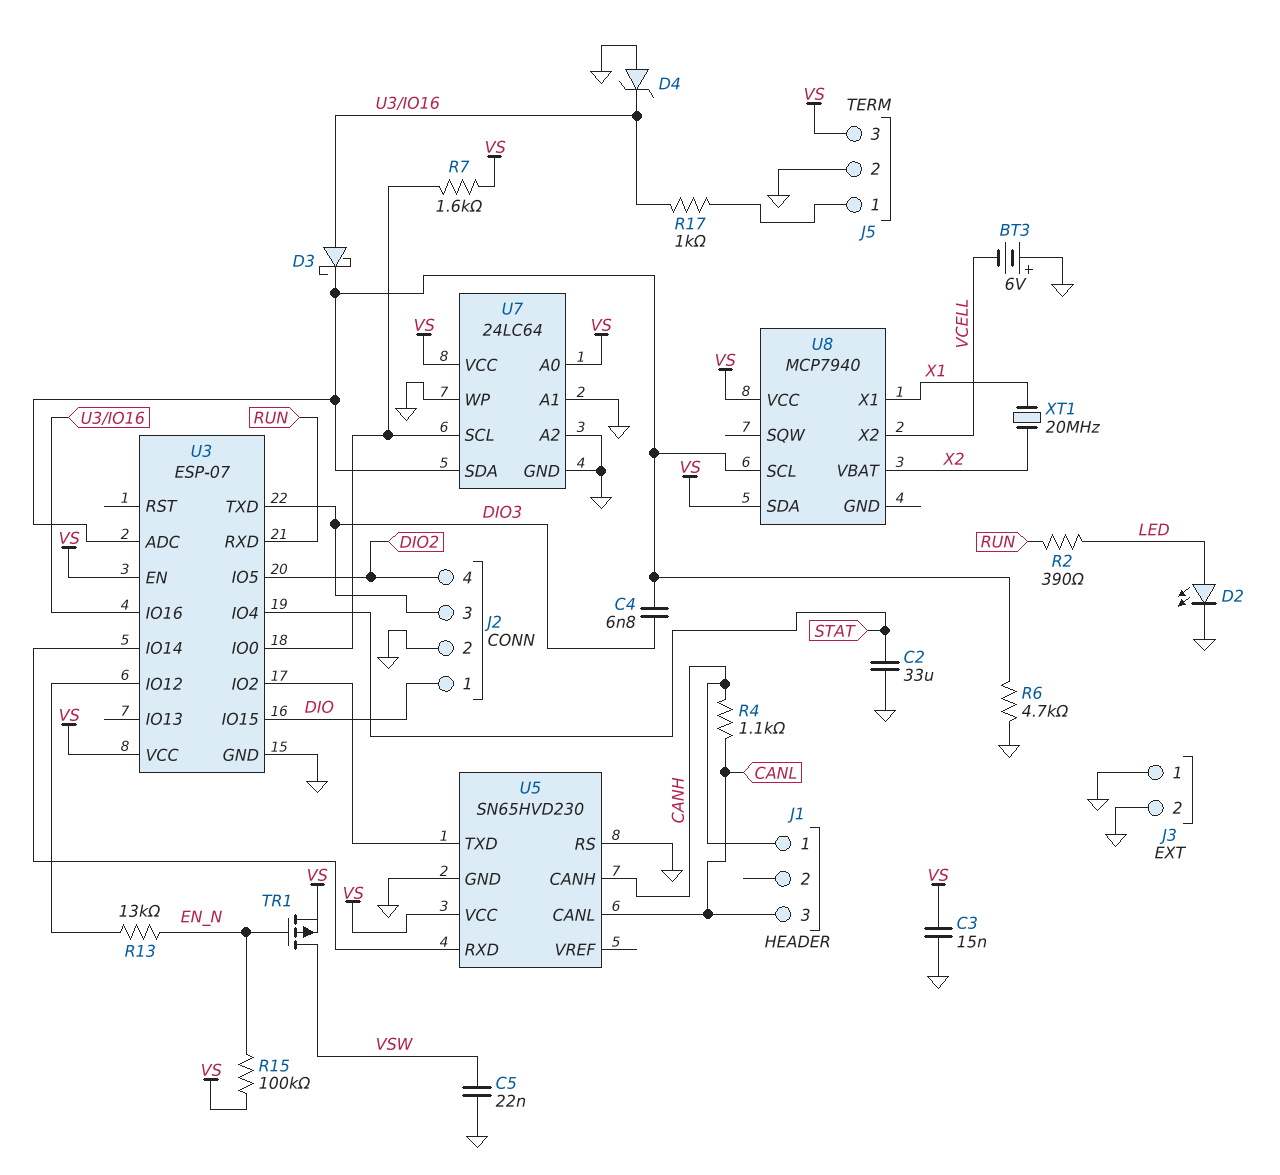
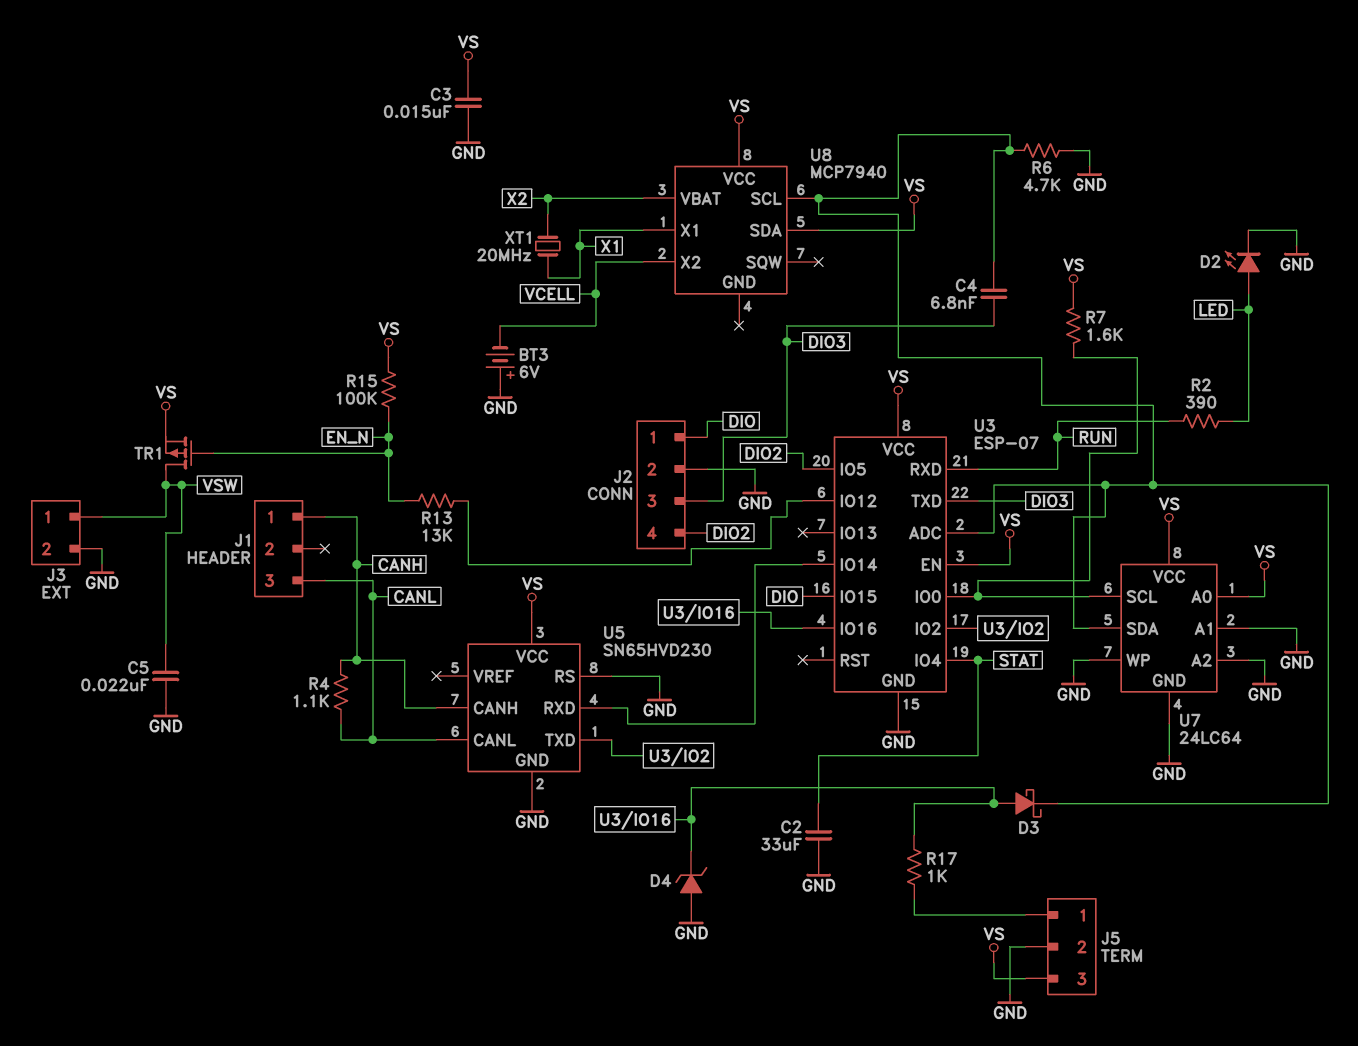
J3 pin 1: GND -> VSW

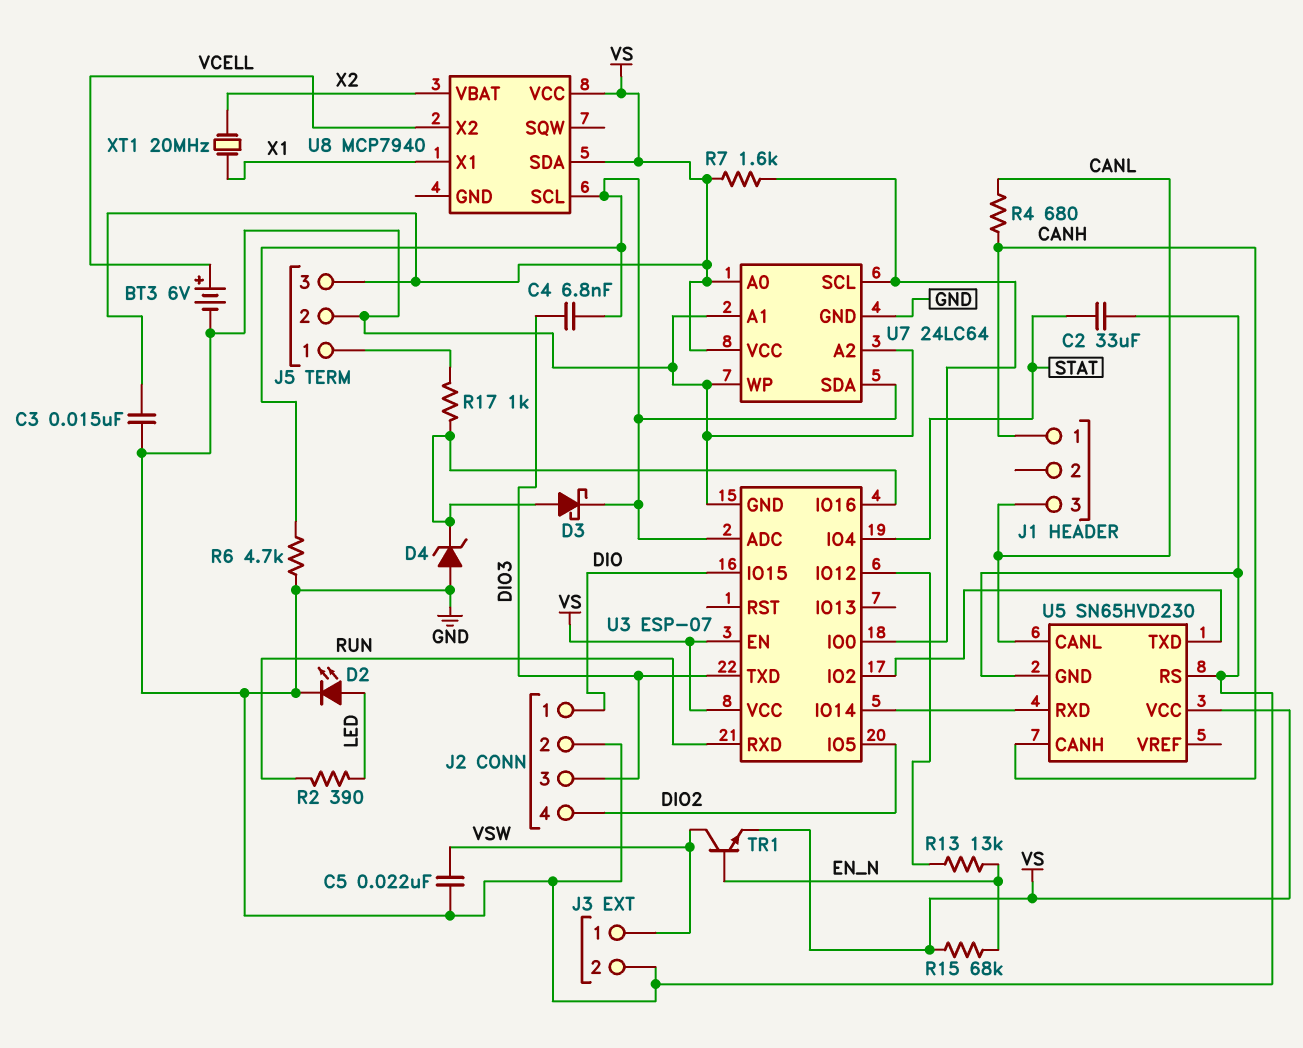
BT3: 6V (plus GND, minus VCELL) -> 6V (plus VCELL, minus GND)
R4: 1.1k (CANH, CANL) -> 680 (CANH, CANL)
R15: 100k (EN_N, VS) -> 68k (EN_N, VS)
TR1: PMOS (G EN_N, D VSW, S VS) -> NPN (B EN_N, C VSW, E VS)

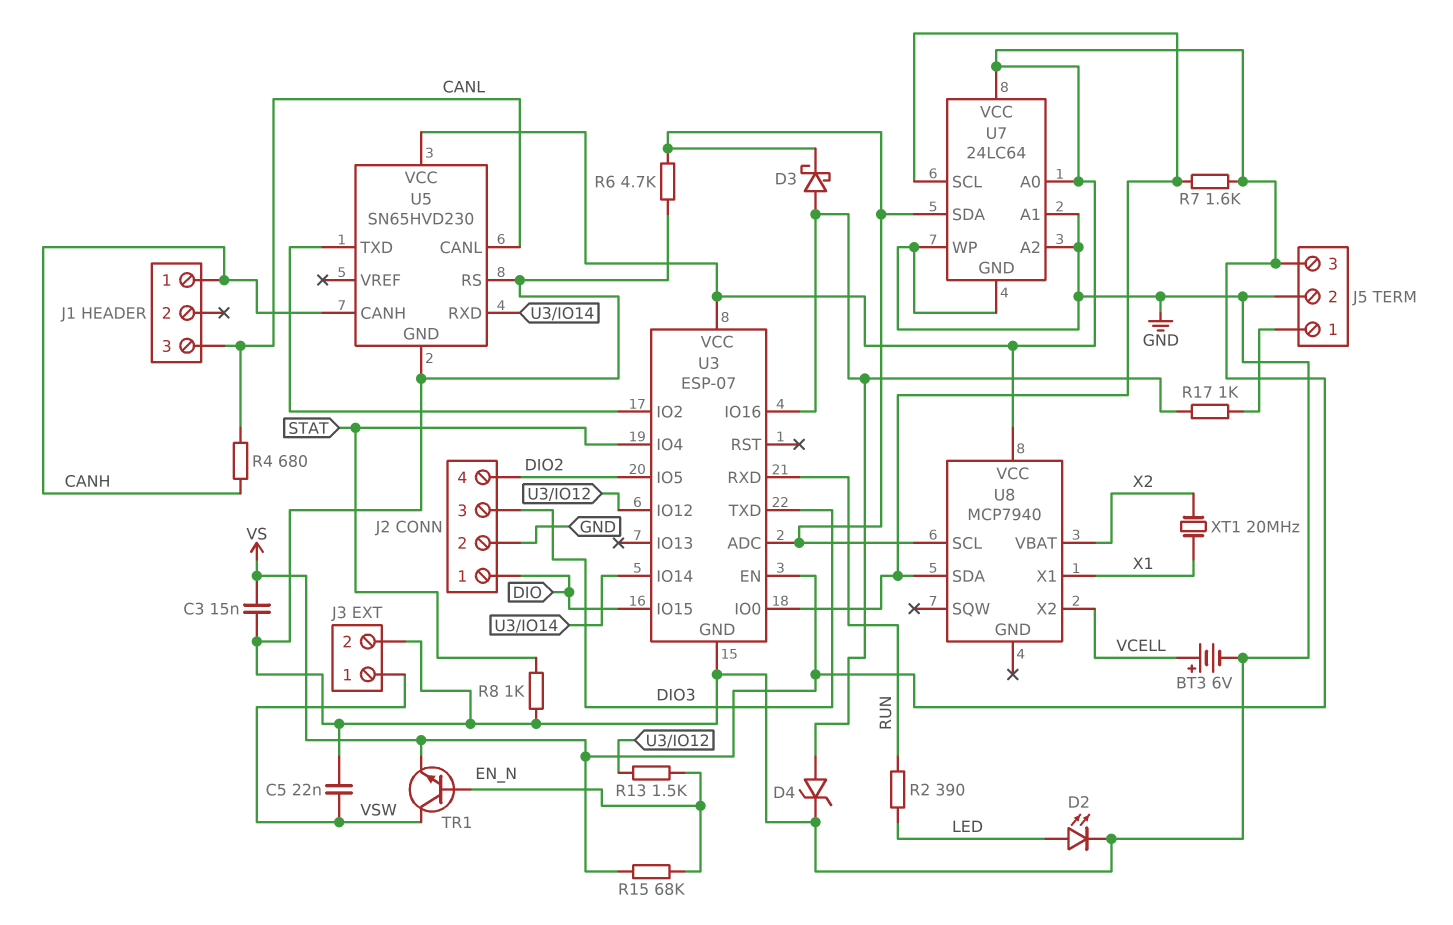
C2: 33uF (GND, STAT) -> none
C4: 6.8nF (DIO3, U3/ADC) -> none
D4: zener (A GND, K U3/IO16) -> zener (A U3/IO16, K GND)
R8: none -> 1k (GND, STAT)
R13: 13k (EN_N, U3/IO12) -> 1.5k (EN_N, U3/IO12)
U8 pin SDA: VS -> U3/IO0

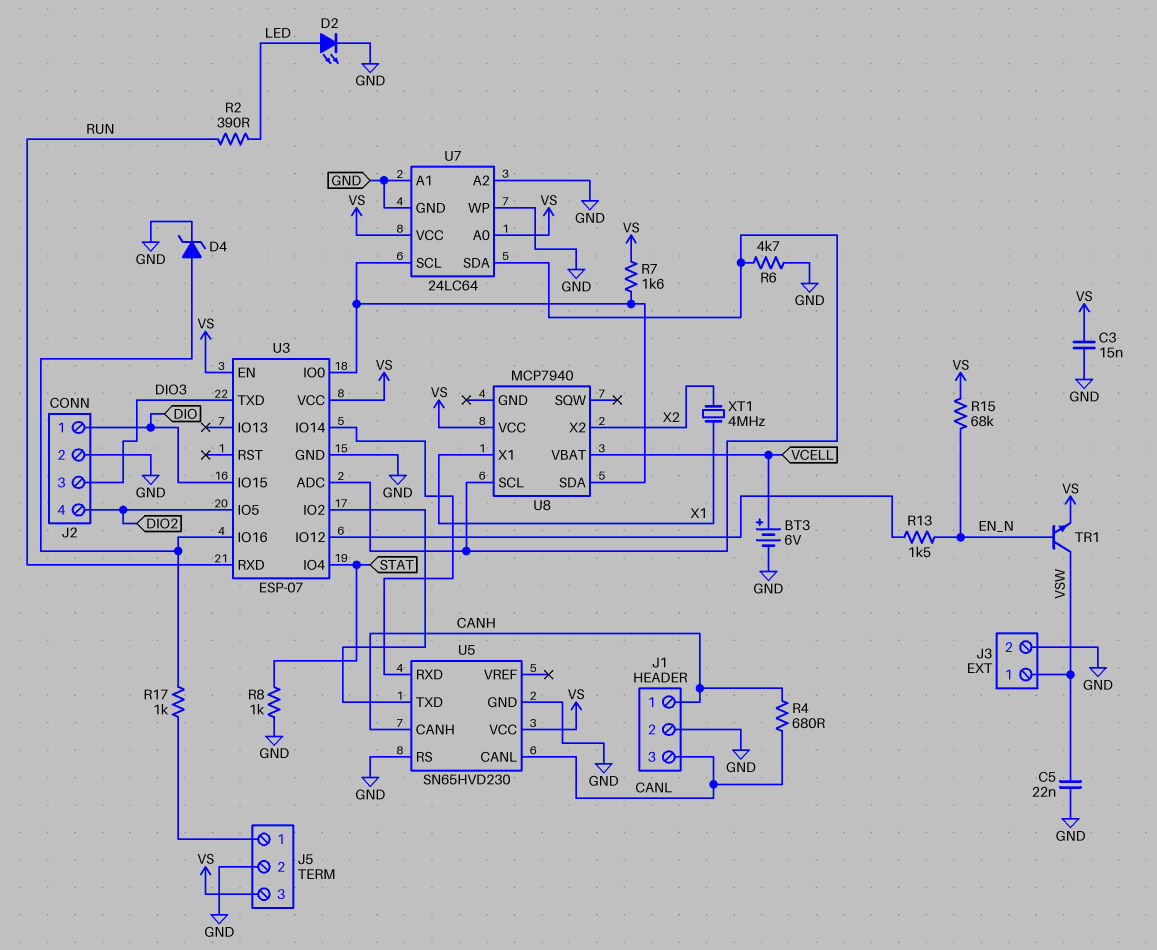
D3: schottky (A U3/IO16, K U3/ADC) -> none
J1 pin 2: none -> GND
U8 pin VBAT: X2 -> VCELL
U8 pin X2: VCELL -> X2
XT1: 20MHz (X1, X2) -> 4MHz (X1, X2)

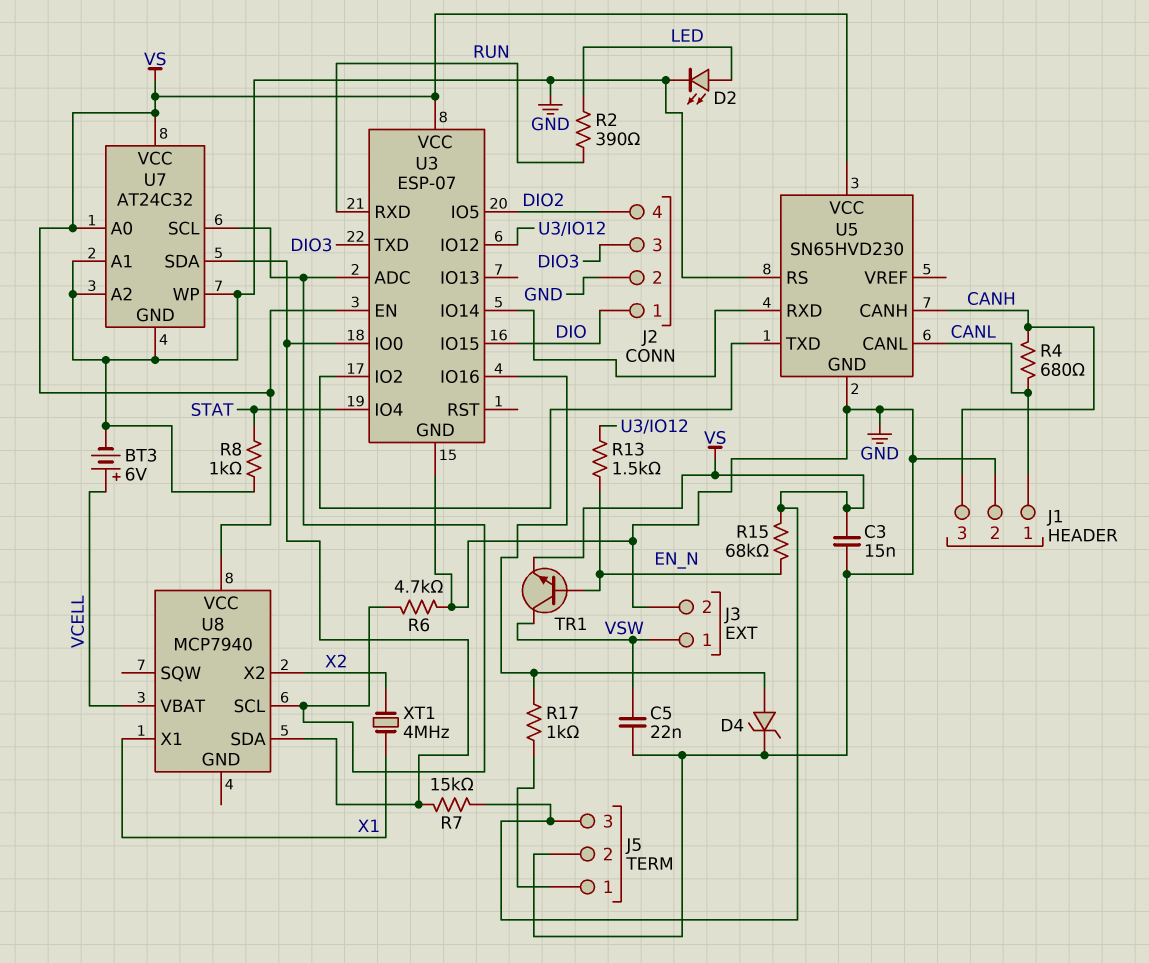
J1 pin 1: CANH -> CANL
J1 pin 3: CANL -> CANH
R7: 1.6k (U3/IO0, VS) -> 15k (U3/IO0, VS)
U7: 24LC64 -> AT24C32
U7 pin SCL: U3/IO0 -> U3/ADC
U7 pin SDA: U3/ADC -> U3/IO0

